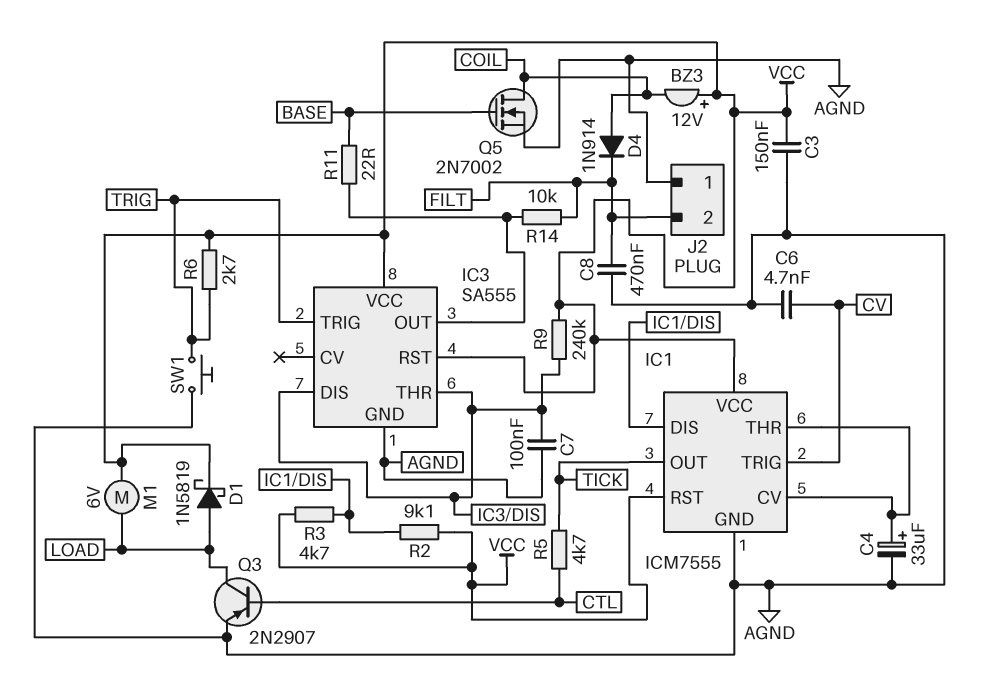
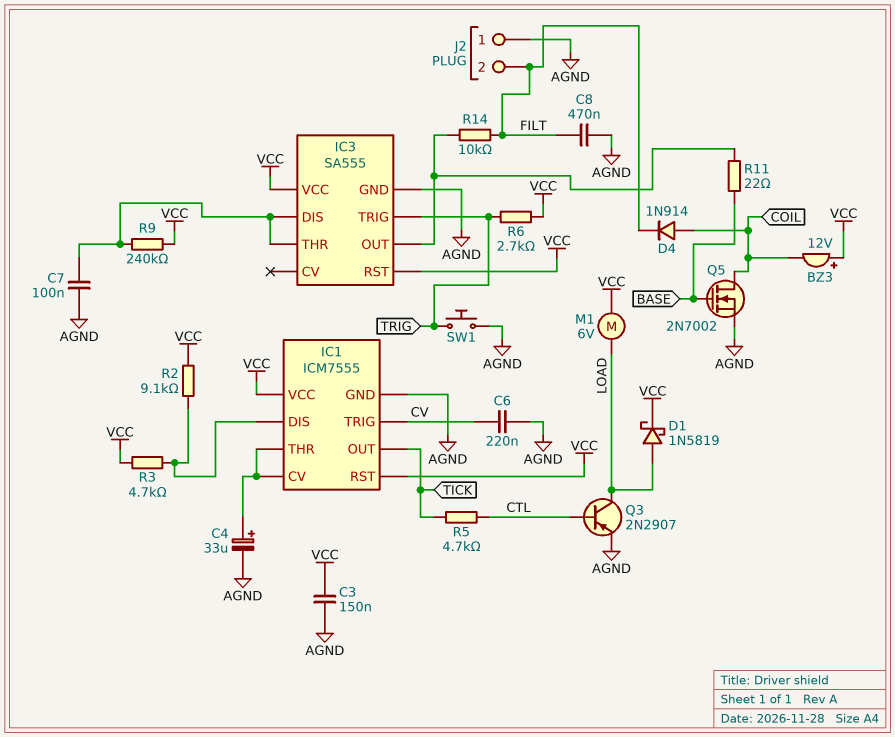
C6: 4.7nF (AGND, CV) -> 220nF (AGND, CV)

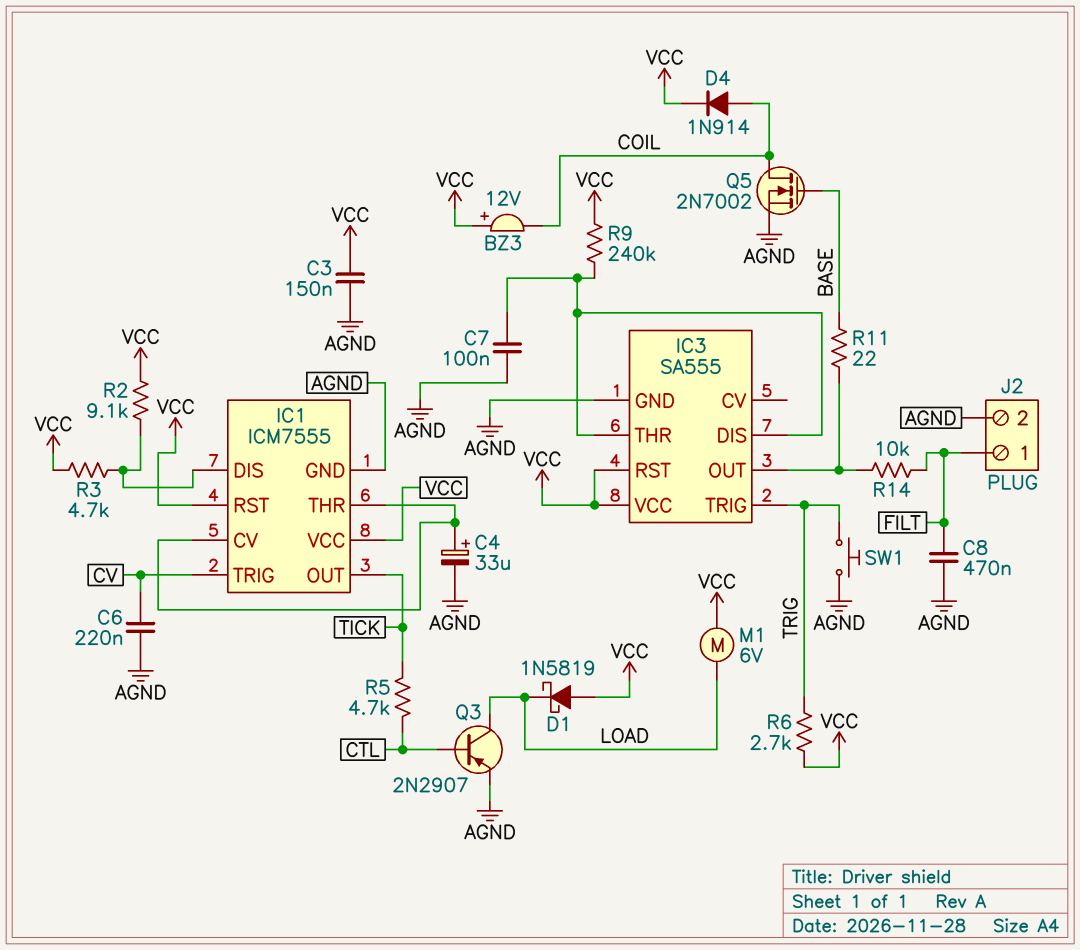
D1: schottky 1N5819 (A LOAD, K VCC) -> schottky 1N5819 (A VCC, K LOAD)
D4: diode 1N914 (A COIL, K FILT) -> diode 1N914 (A COIL, K VCC)
J2 pin 1: AGND -> FILT
J2 pin 2: FILT -> AGND

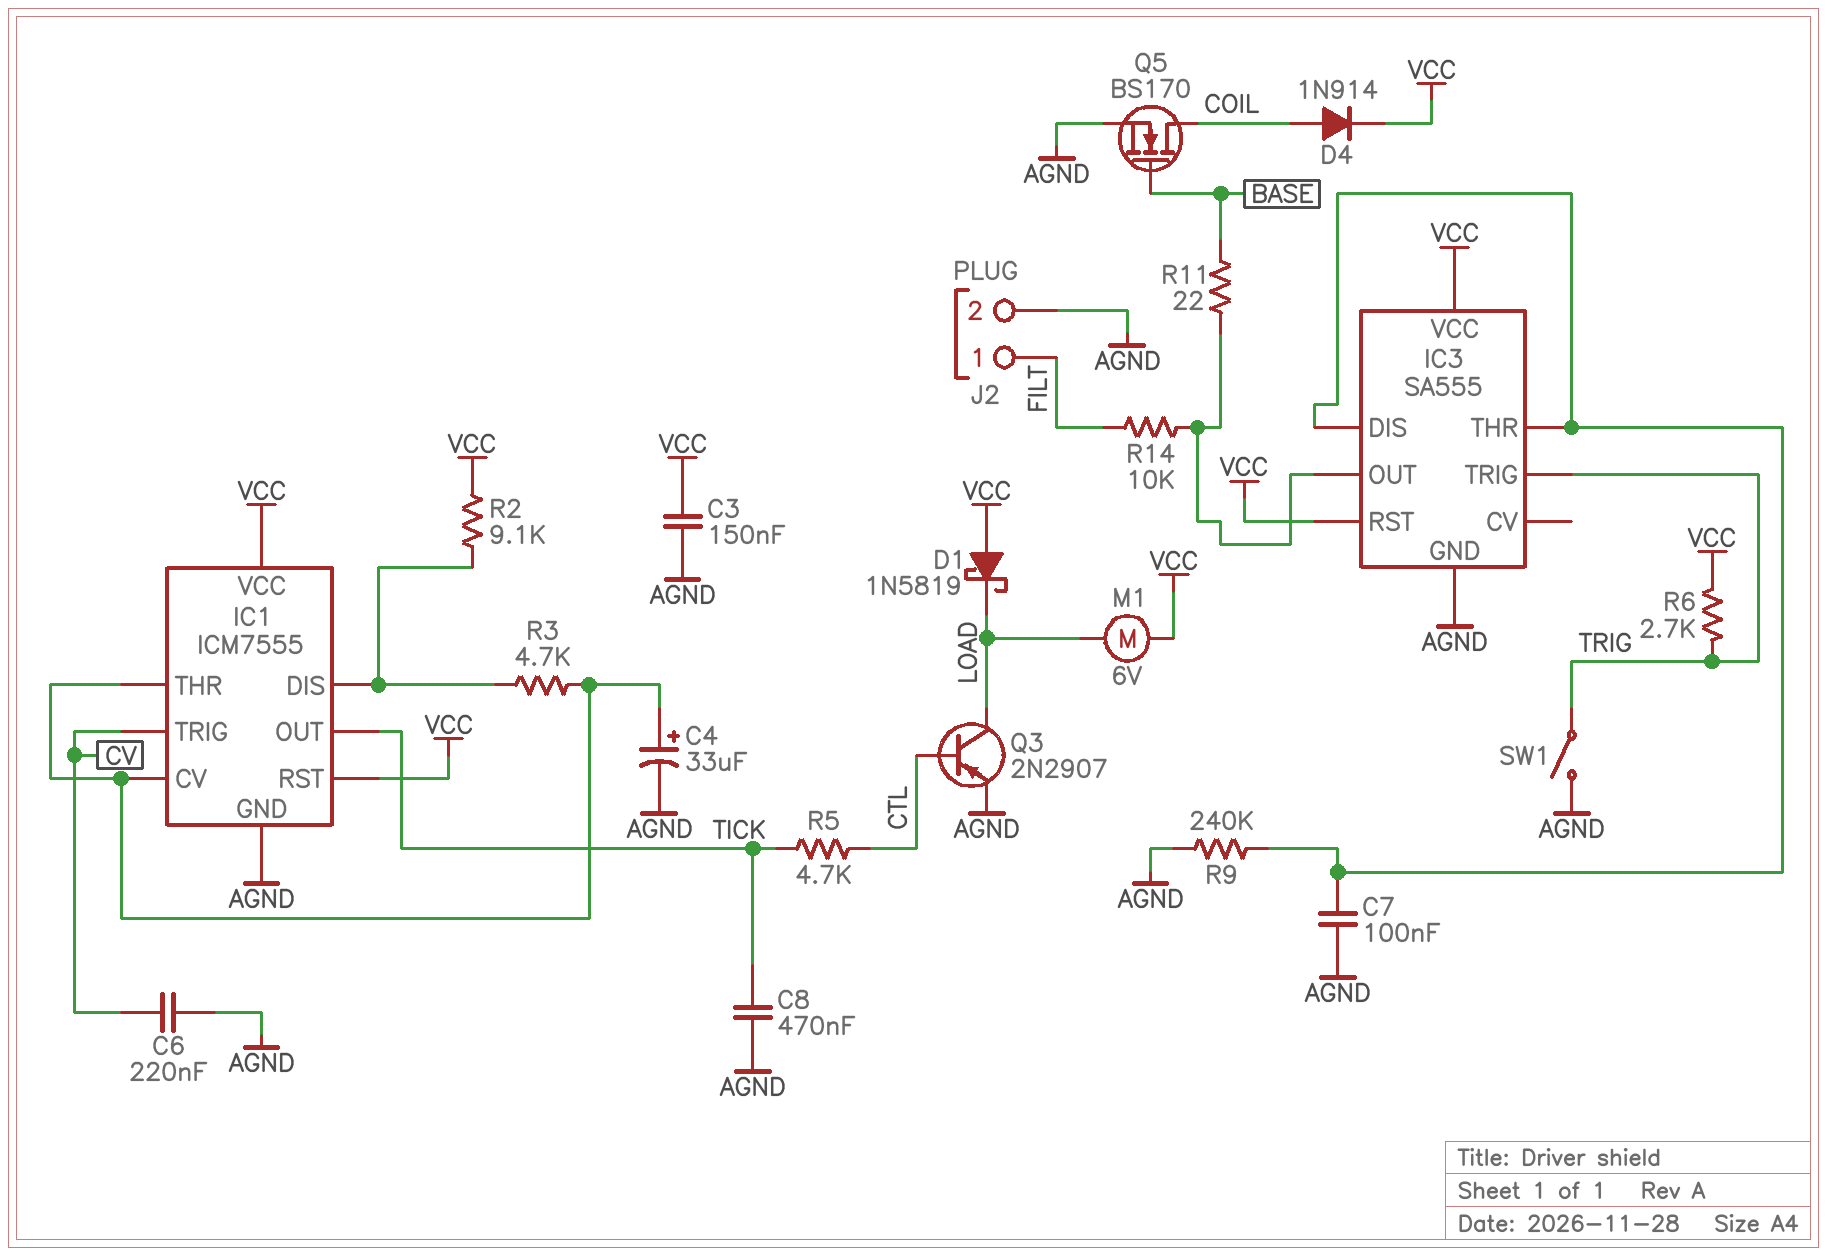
BZ3: buzzer 12V (plus VCC, minus COIL) -> none
C8: 470nF (AGND, FILT) -> 470nF (AGND, TICK)
Q5: NMOS 2N7002 (G BASE, D COIL, S AGND) -> NMOS BS170 (G BASE, D COIL, S AGND)
R3: 4.7k (IC1/DIS, VCC) -> 4.7k (IC1/CV, IC1/DIS)
R9: 240k (IC3/DIS, VCC) -> 240k (AGND, IC3/DIS)
SW1: button (AGND, TRIG) -> switch (AGND, TRIG)

